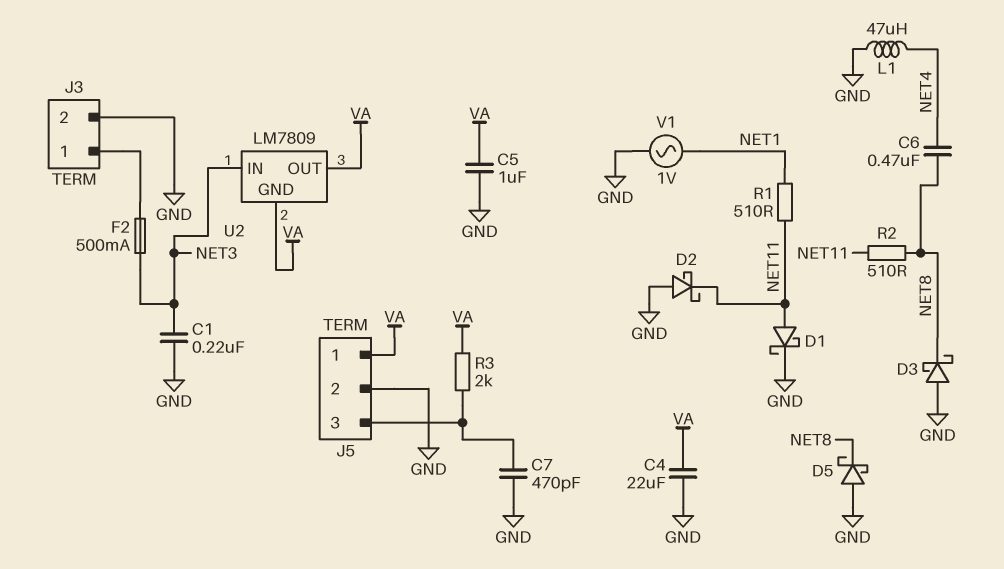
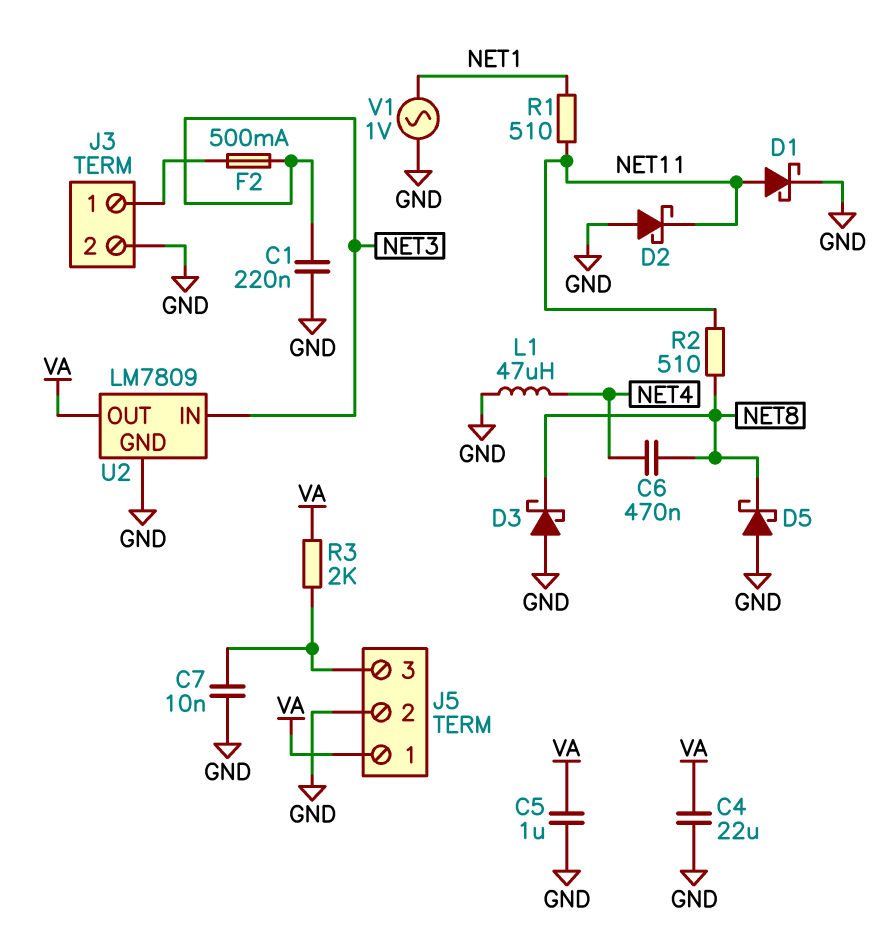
C7: 470pF (GND, J5/3) -> 10nF (GND, J5/3)
U2 pin GND: VA -> GND

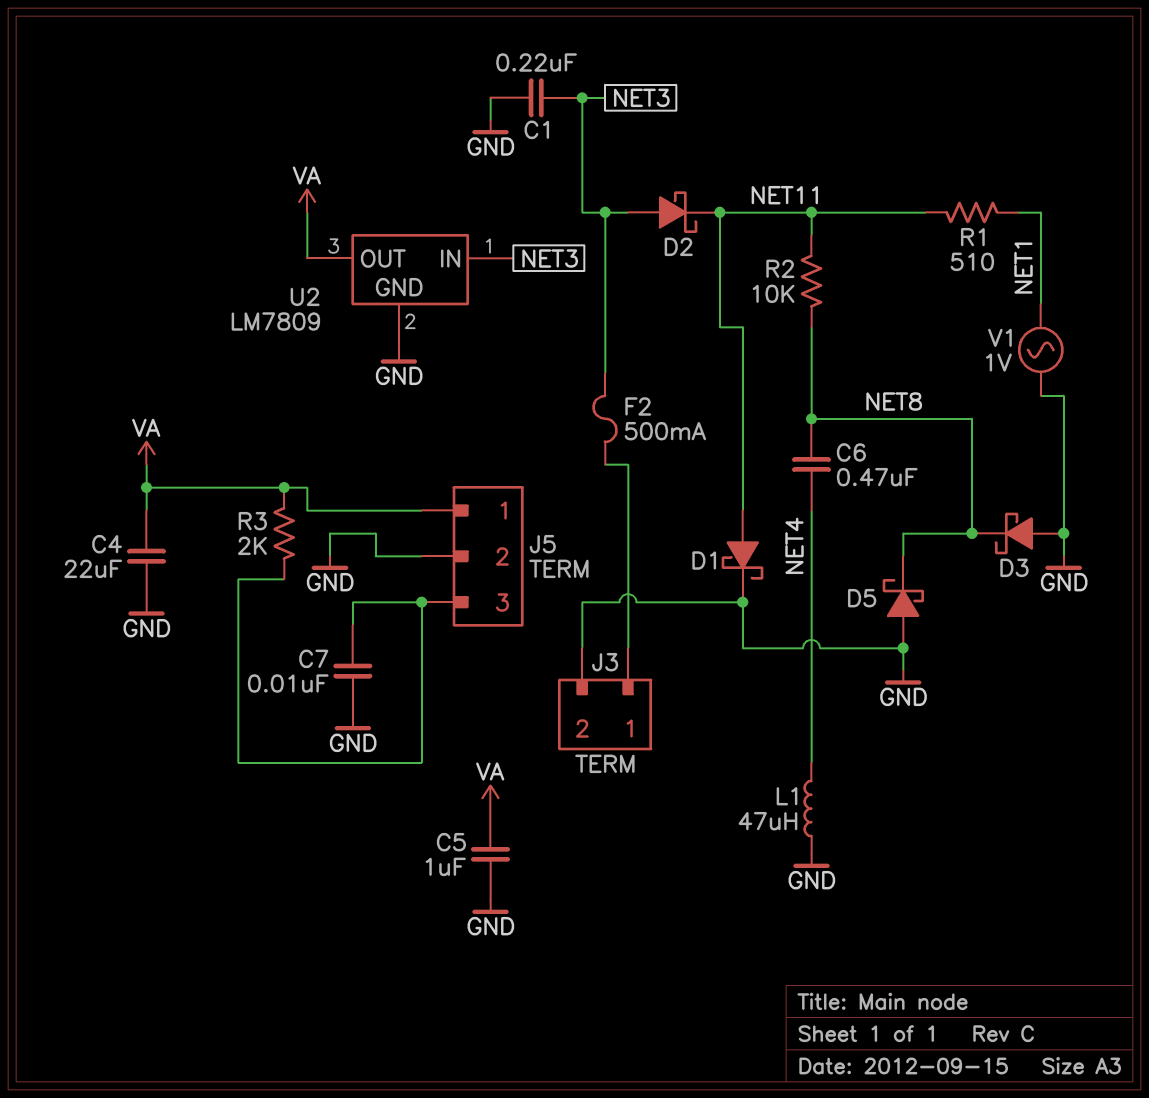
D2: schottky (A GND, K NET11) -> schottky (A NET3, K NET11)
R2: 510 (NET8, NET11) -> 10k (NET8, NET11)

